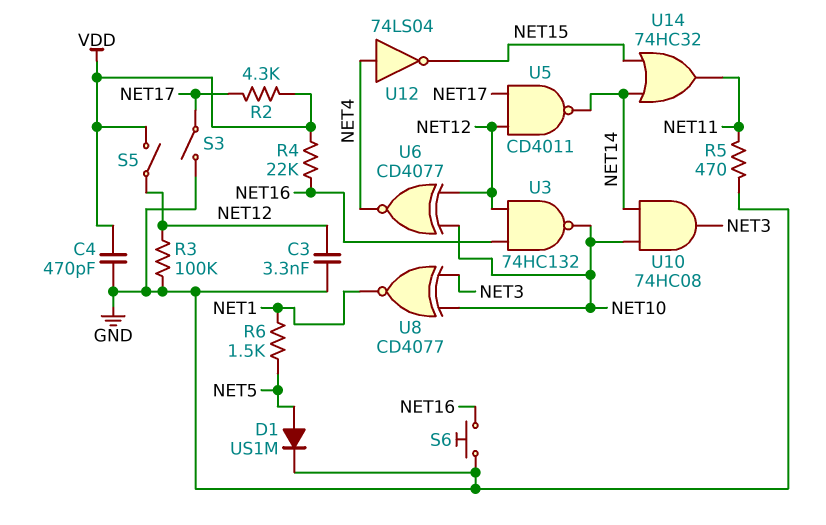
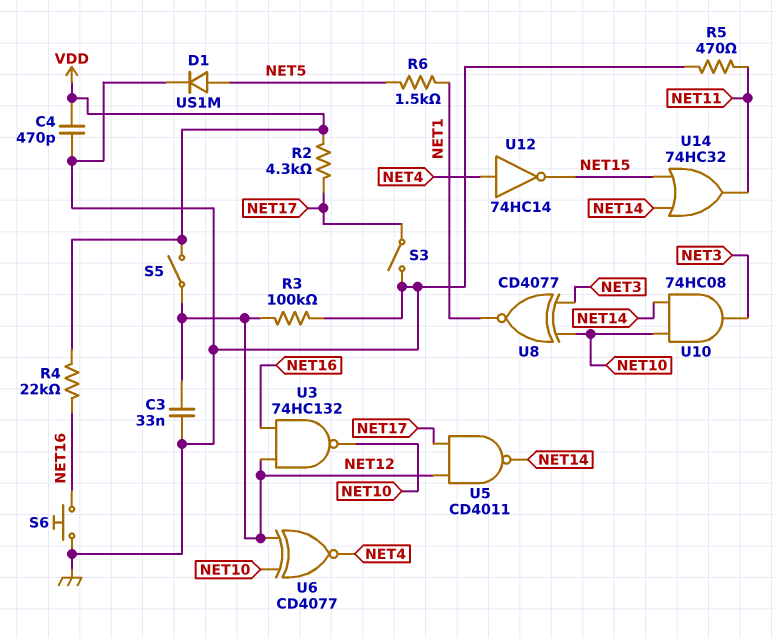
C3: 3.3nF (GND, NET12) -> 33nF (GND, NET12)
U12: NOT 74LS04 (in NET4, out NET15) -> NOT 74HC14 (in NET4, out NET15)

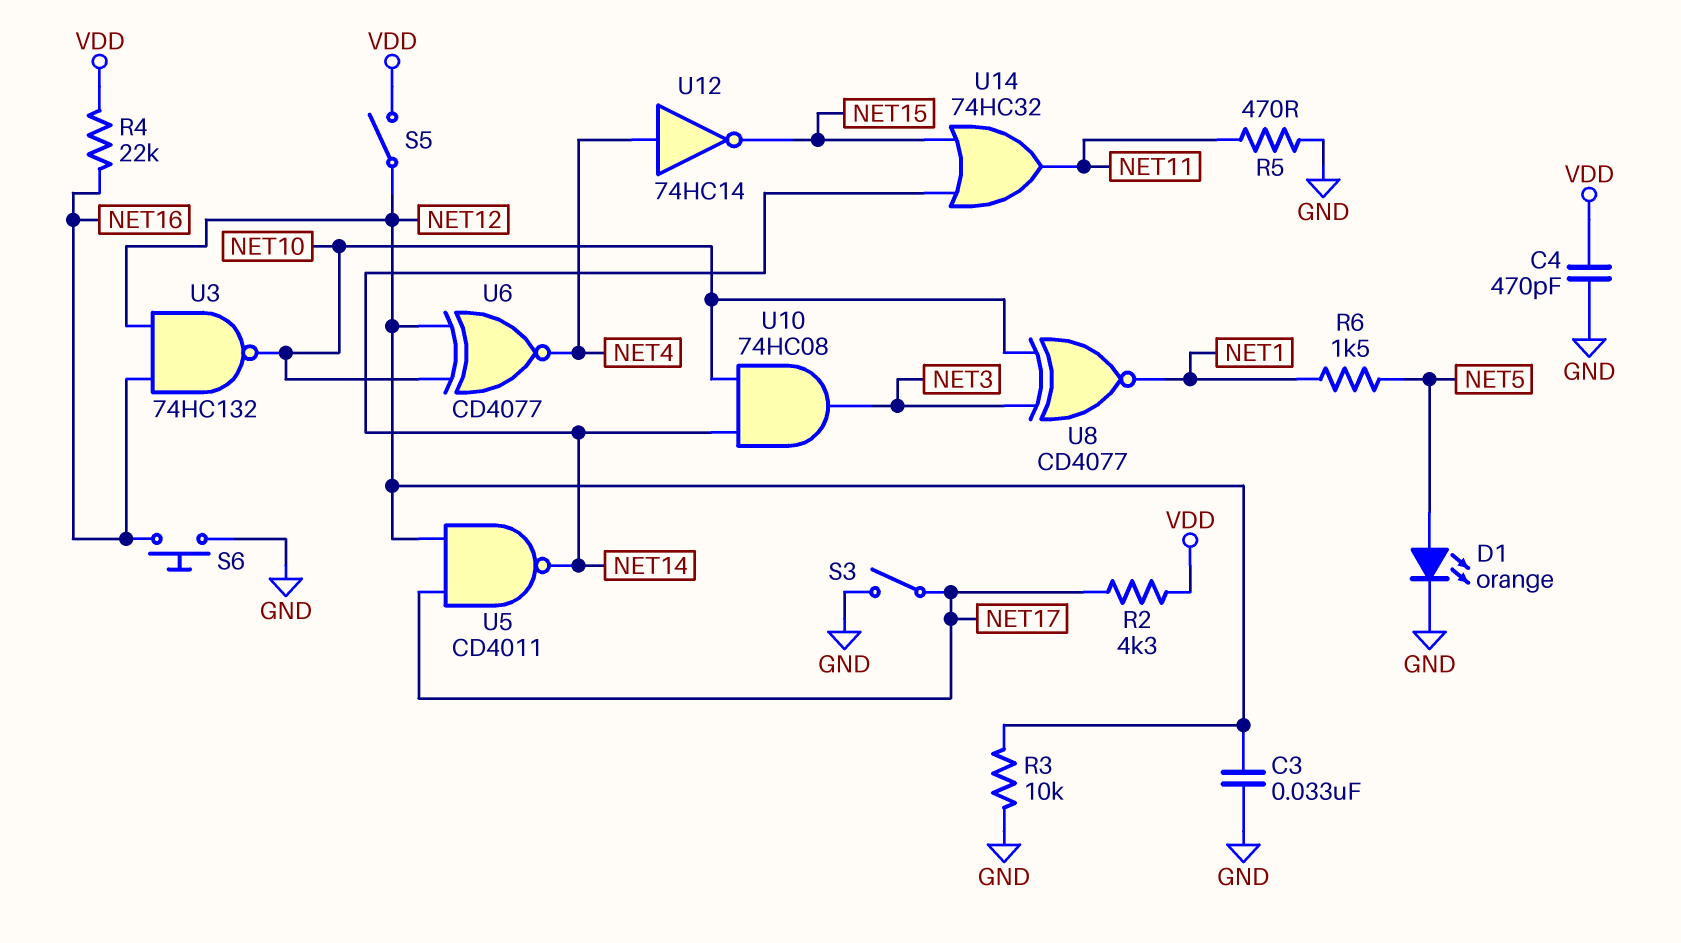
D1: diode US1M (A NET5, K GND) -> LED orange (A NET5, K GND)
R3: 100k (GND, NET12) -> 10k (GND, NET12)

